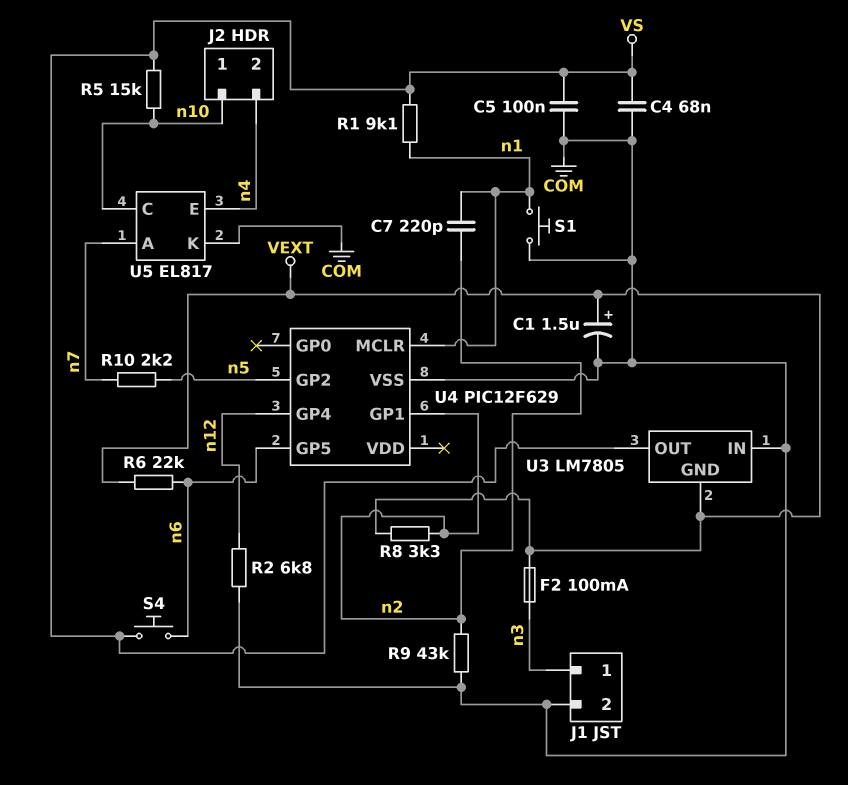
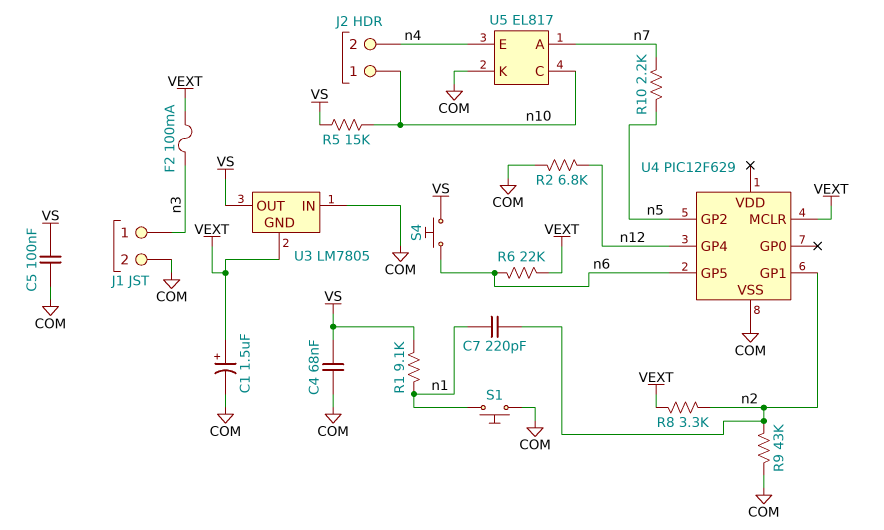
U4 pin MCLR: n1 -> VEXT

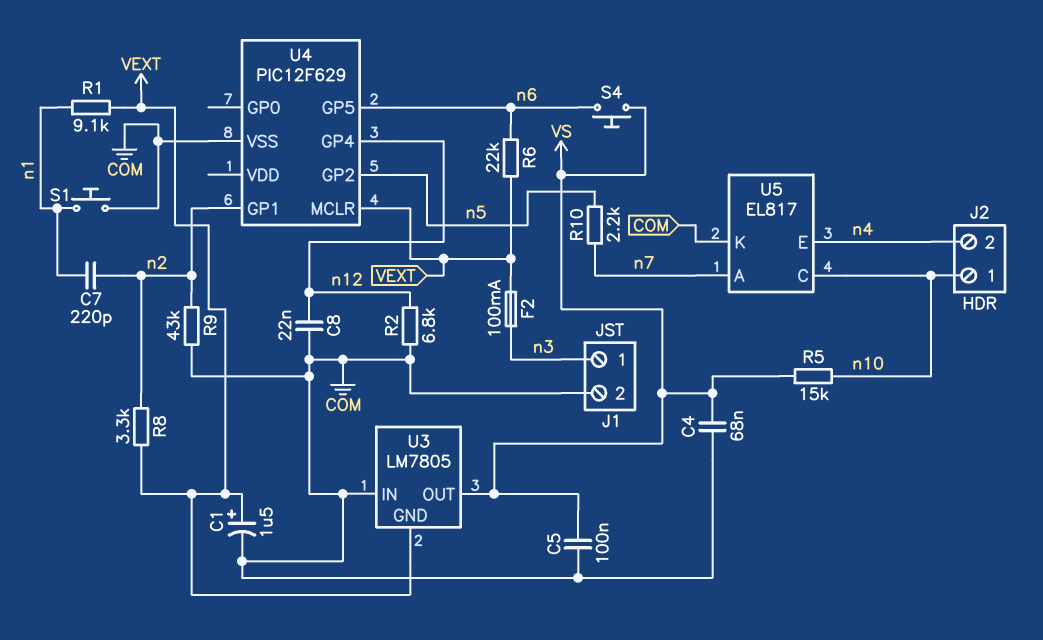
C8: none -> 22nF (COM, n12)
R1: 9.1k (VS, n1) -> 9.1k (VEXT, n1)

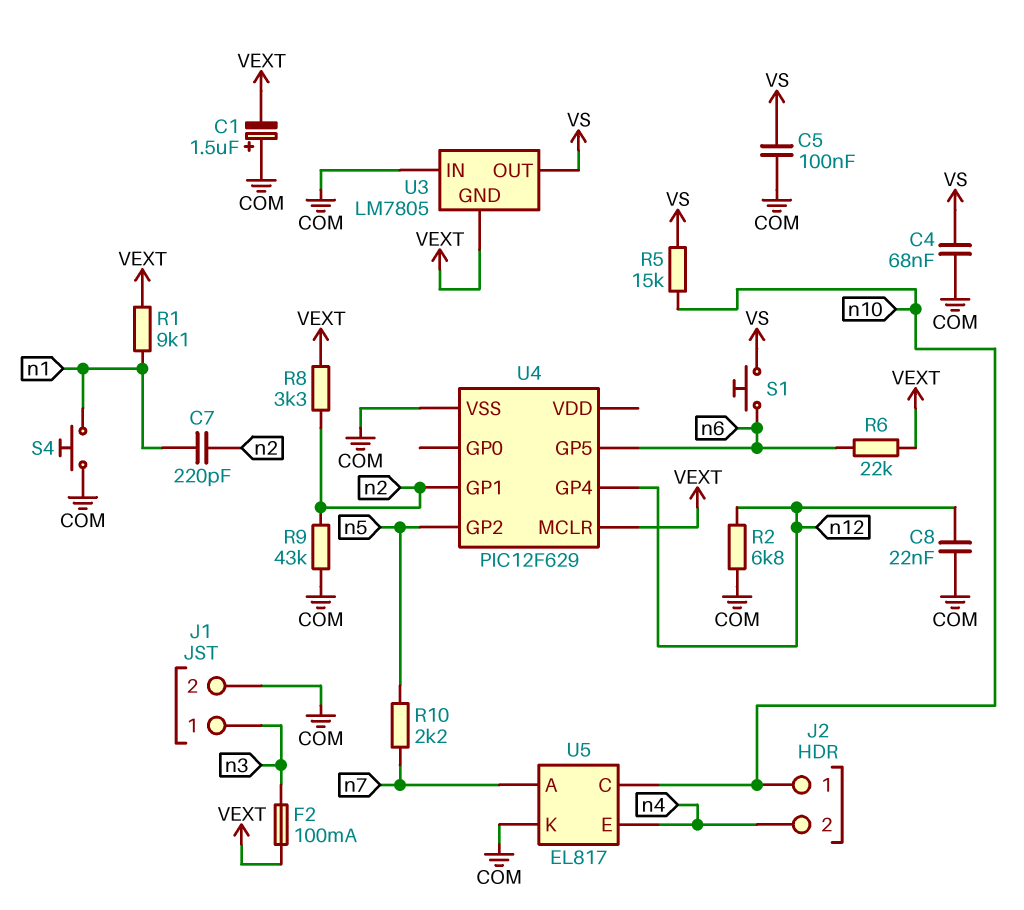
C1: 1.5uF (plus VEXT, minus COM) -> 1.5uF (plus COM, minus VEXT)
S1: button (COM, n1) -> button (VS, n6)
S4: button (VS, n6) -> button (COM, n1)

